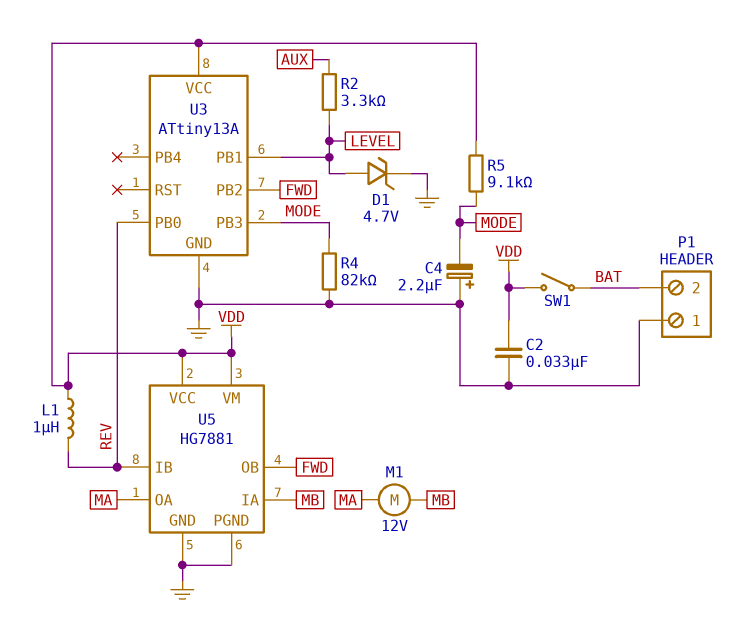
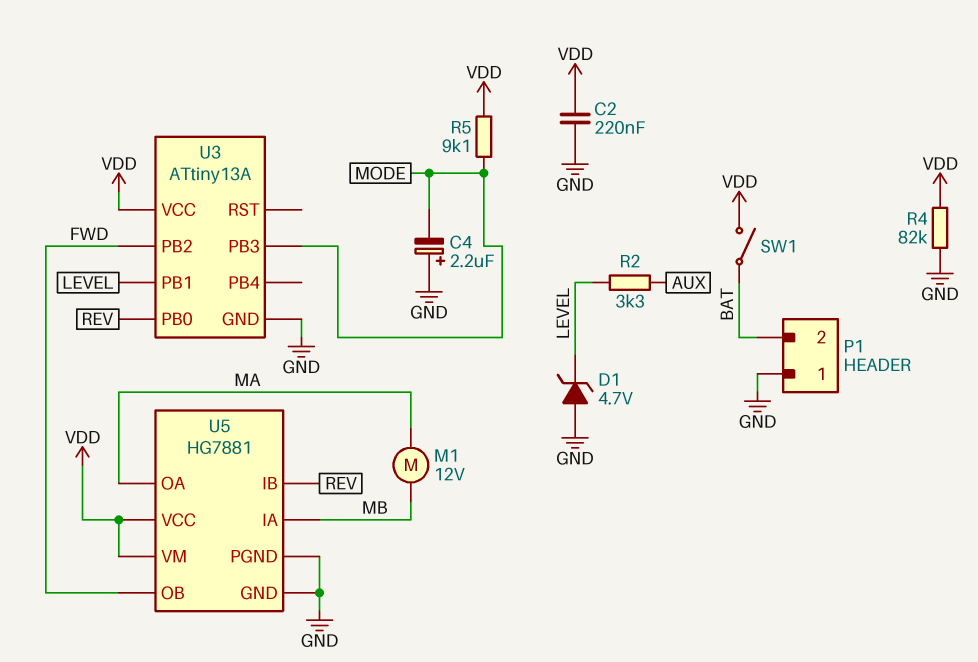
C2: 33nF (GND, VDD) -> 220nF (GND, VDD)
D1: zener 4.7V (A LEVEL, K GND) -> zener 4.7V (A GND, K LEVEL)
L1: 1uH (REV, VDD) -> none
R4: 82k (GND, MODE) -> 82k (GND, VDD)

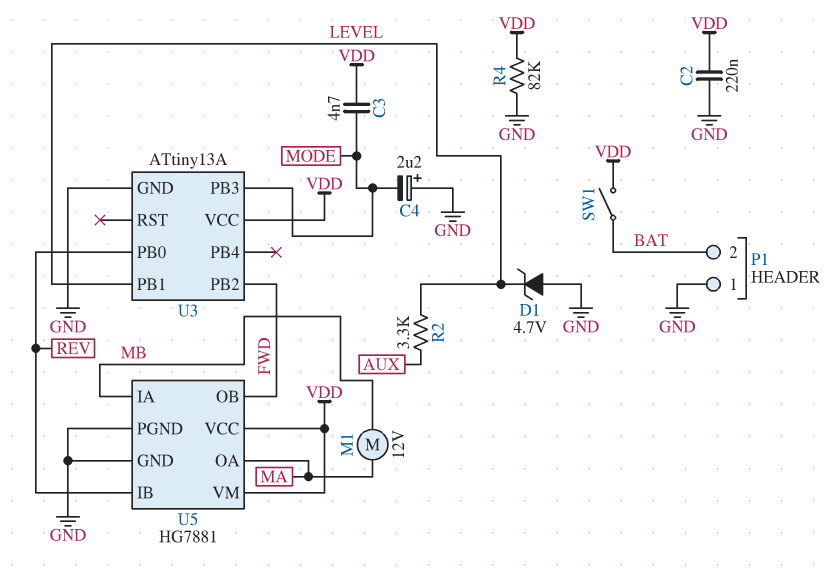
C3: none -> 4.7nF (MODE, VDD)
R5: 9.1k (MODE, VDD) -> none

